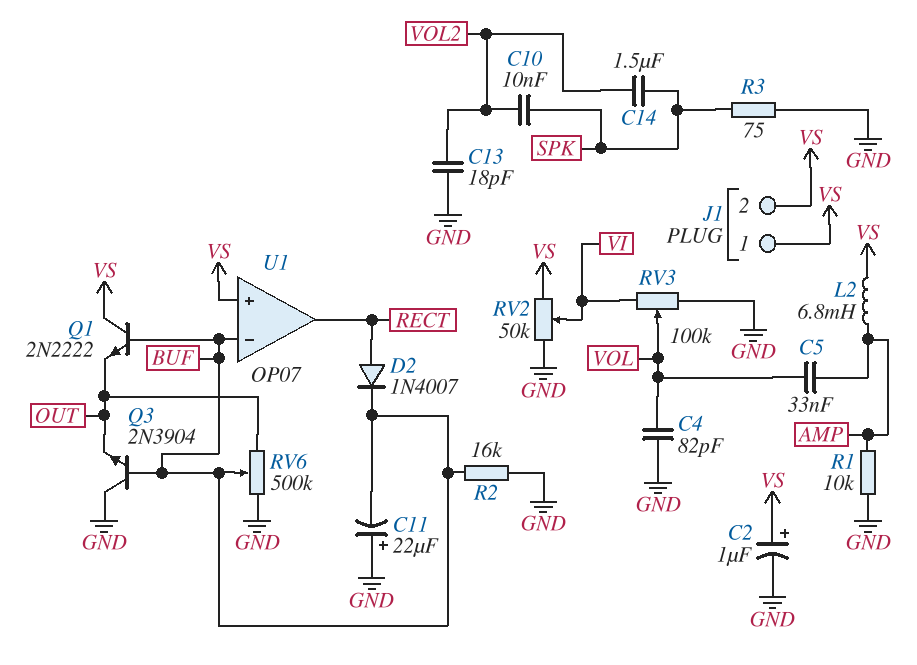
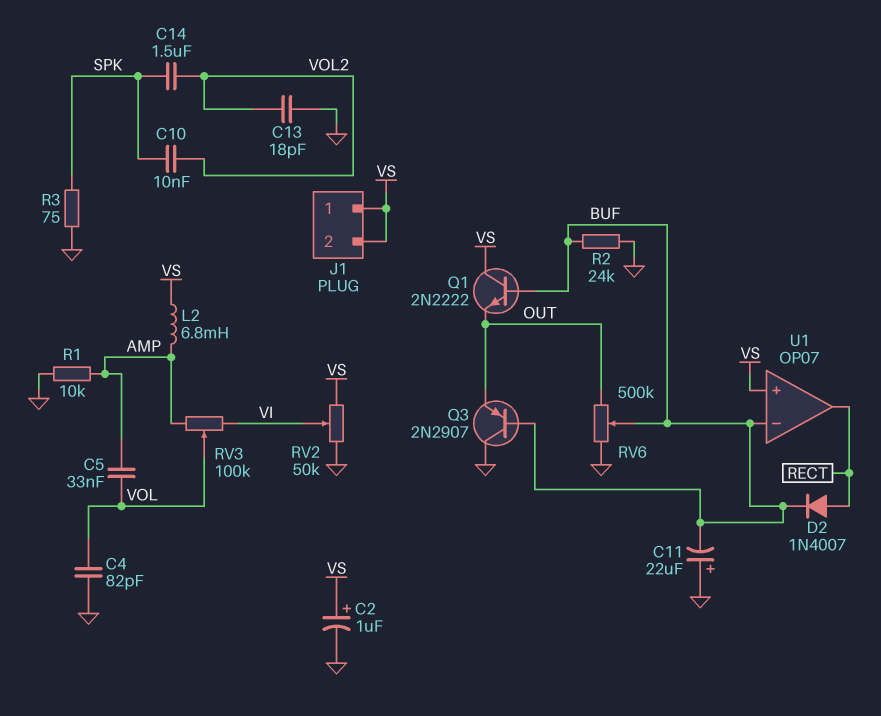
Q3: NPN 2N3904 (B BUF, C GND, E OUT) -> PNP 2N2907 (B BUF, C GND, E OUT)
R2: 16k (BUF, GND) -> 24k (BUF, GND)
RV3: 100k (GND, VI, wiper VOL) -> 100k (AMP, VI, wiper VOL)

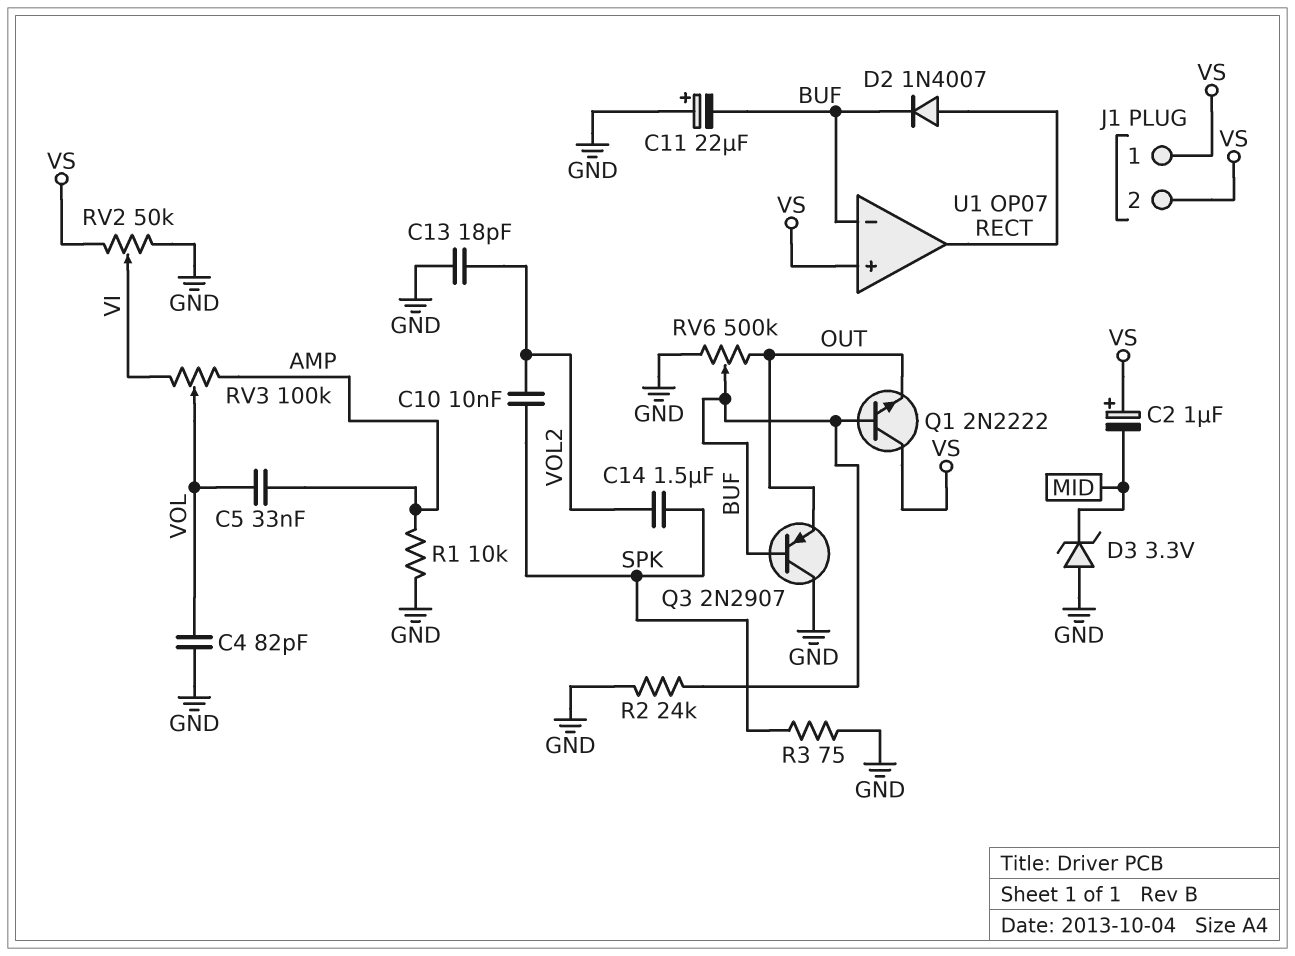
C2: 1uF (plus VS, minus GND) -> 1uF (plus VS, minus MID)
D3: none -> zener 3.3V (A GND, K MID)
L2: 6.8mH (AMP, VS) -> none

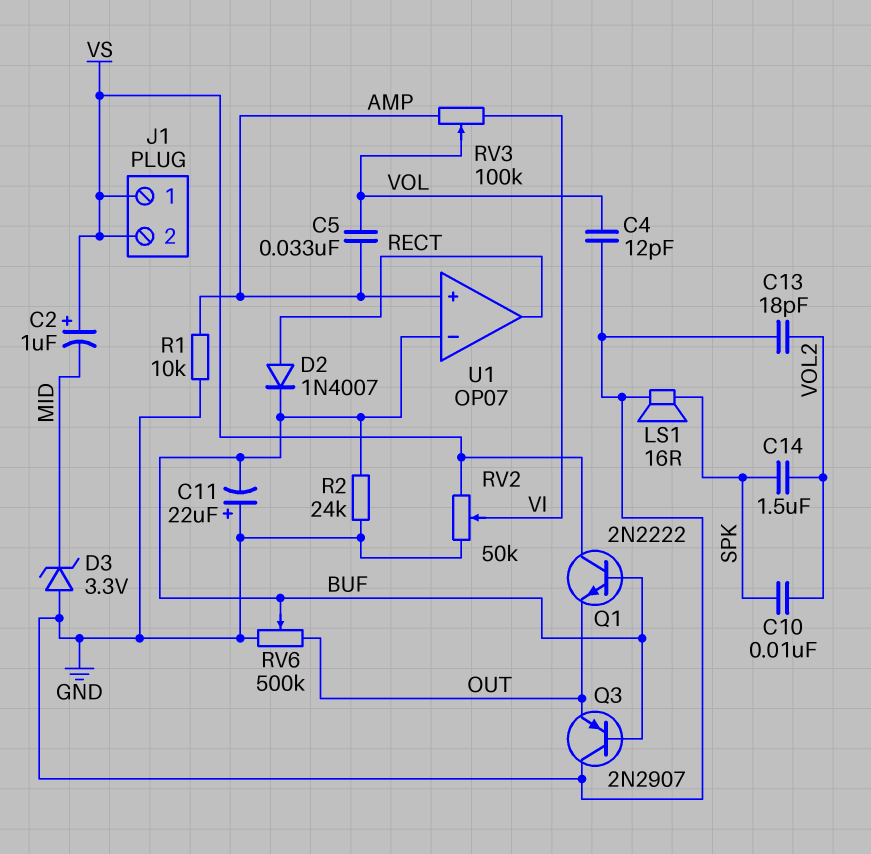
C4: 82pF (GND, VOL) -> 12pF (GND, VOL)
LS1: none -> speaker 16R (GND, SPK)
R3: 75 (GND, SPK) -> none
U1 pin in+: VS -> AMP

